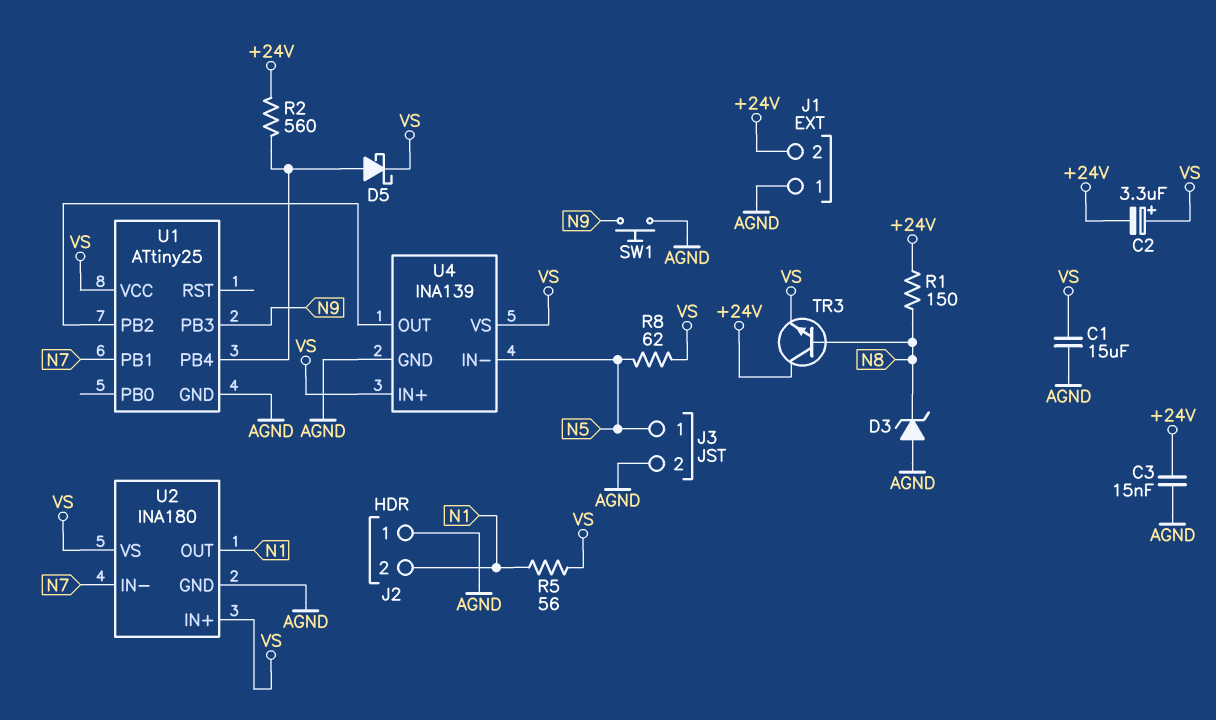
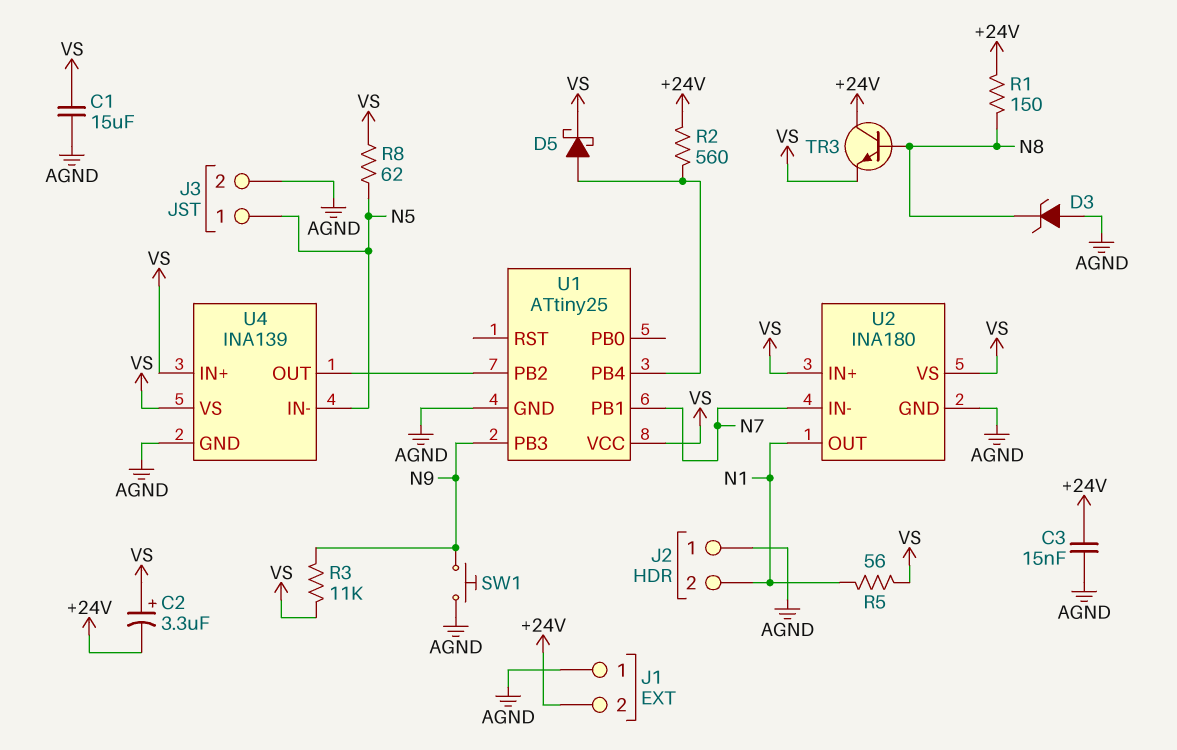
R3: none -> 11k (N9, VS)

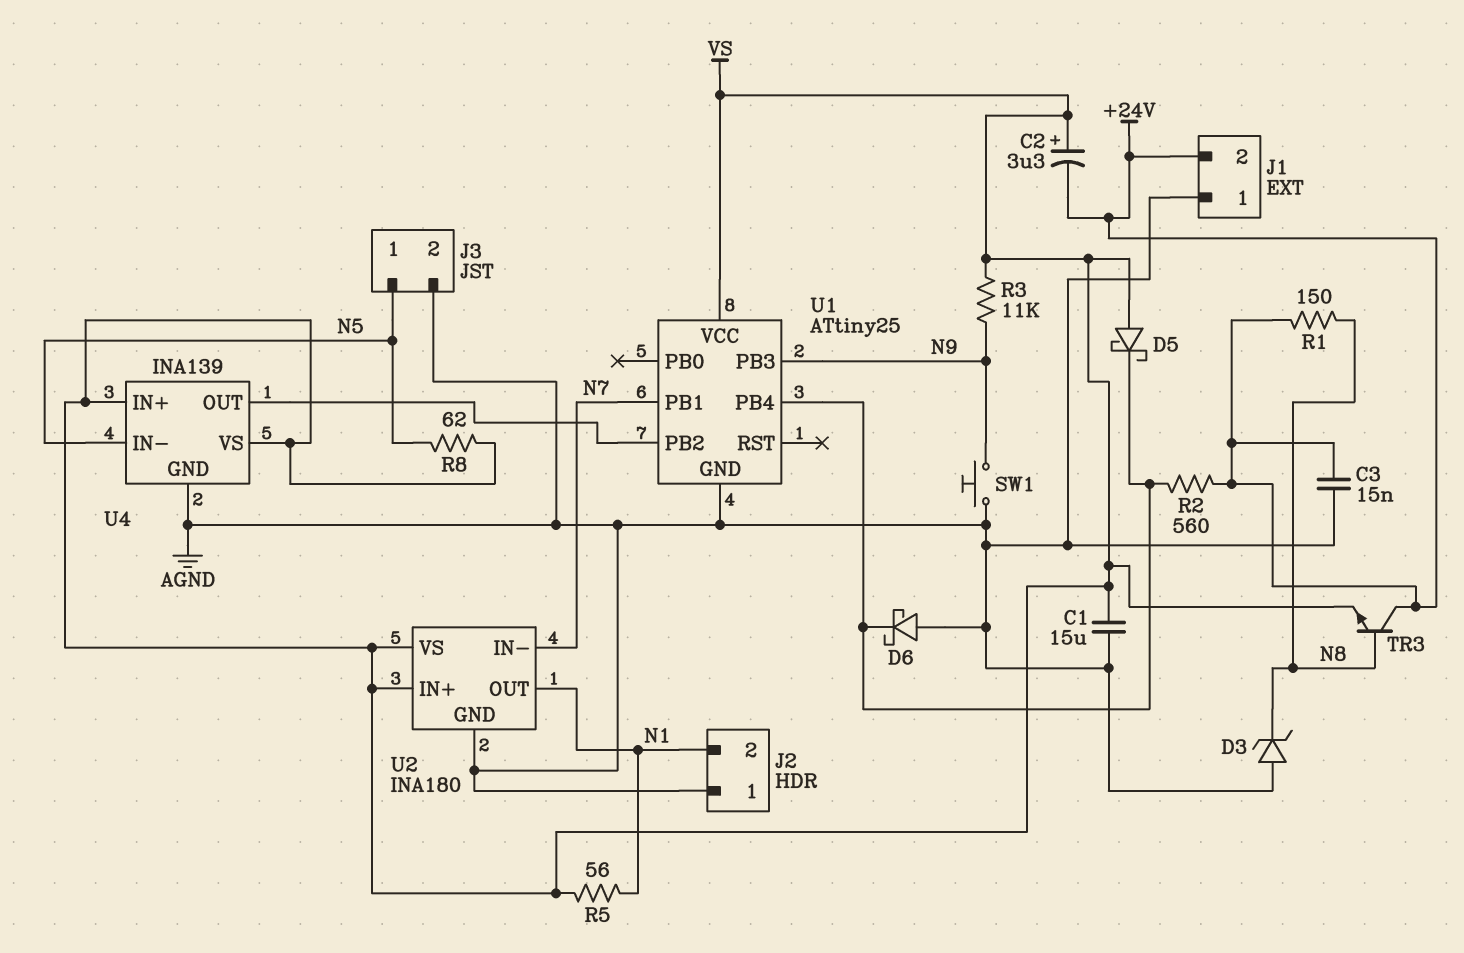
D5: schottky (A U1/PB4, K VS) -> schottky (A VS, K U1/PB4)
D6: none -> schottky (A AGND, K U1/PB4)

